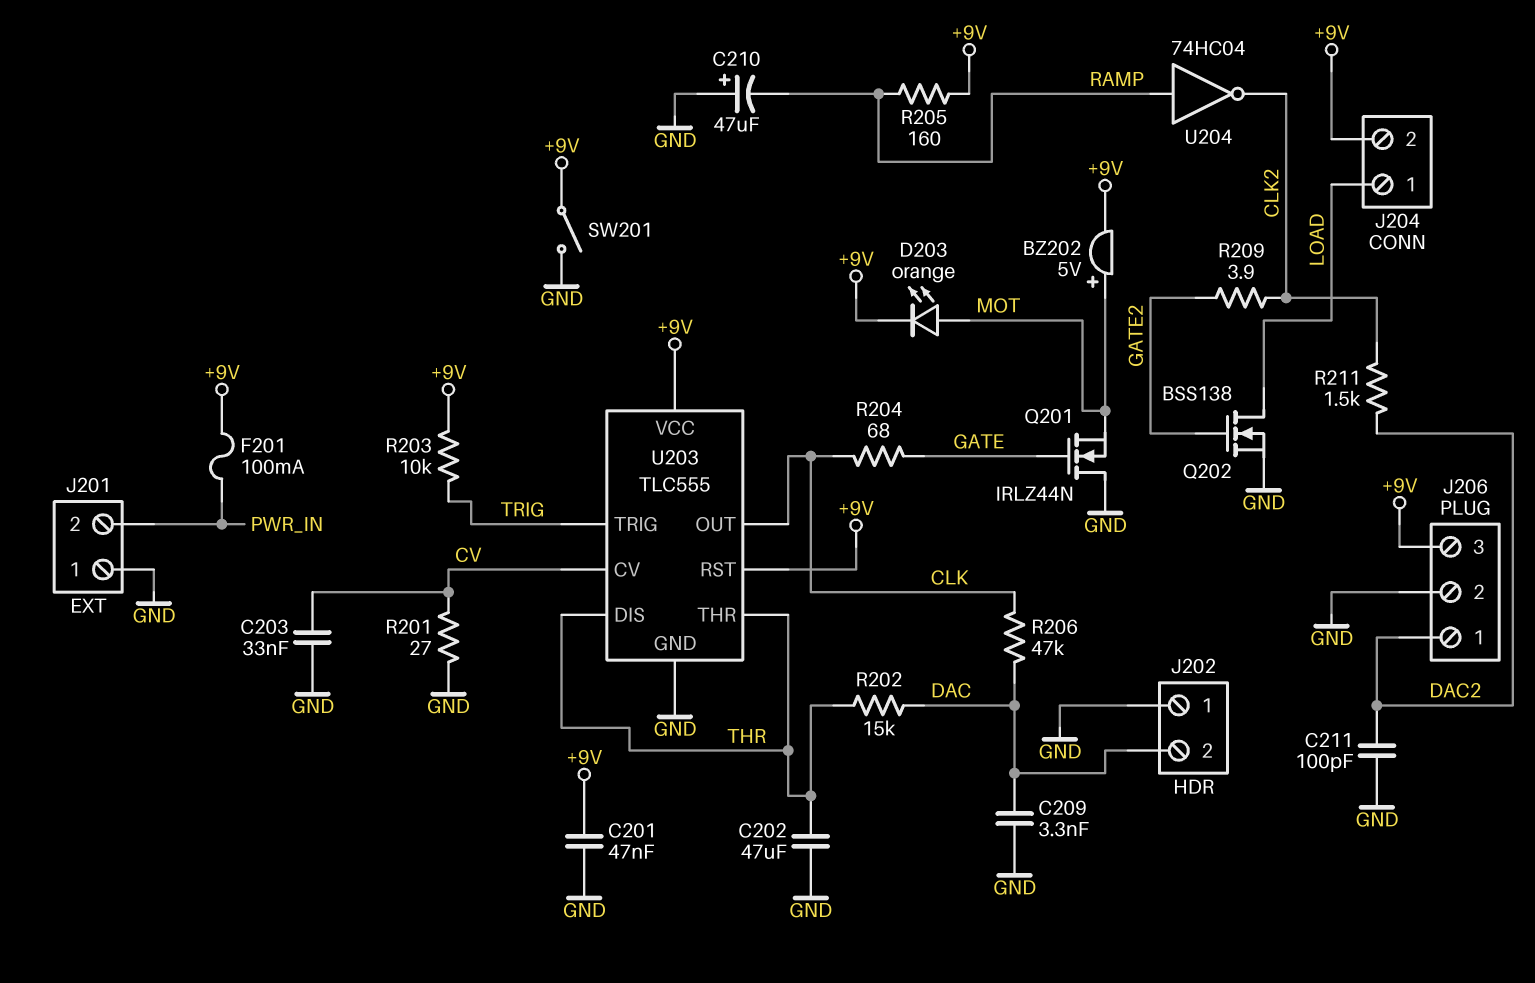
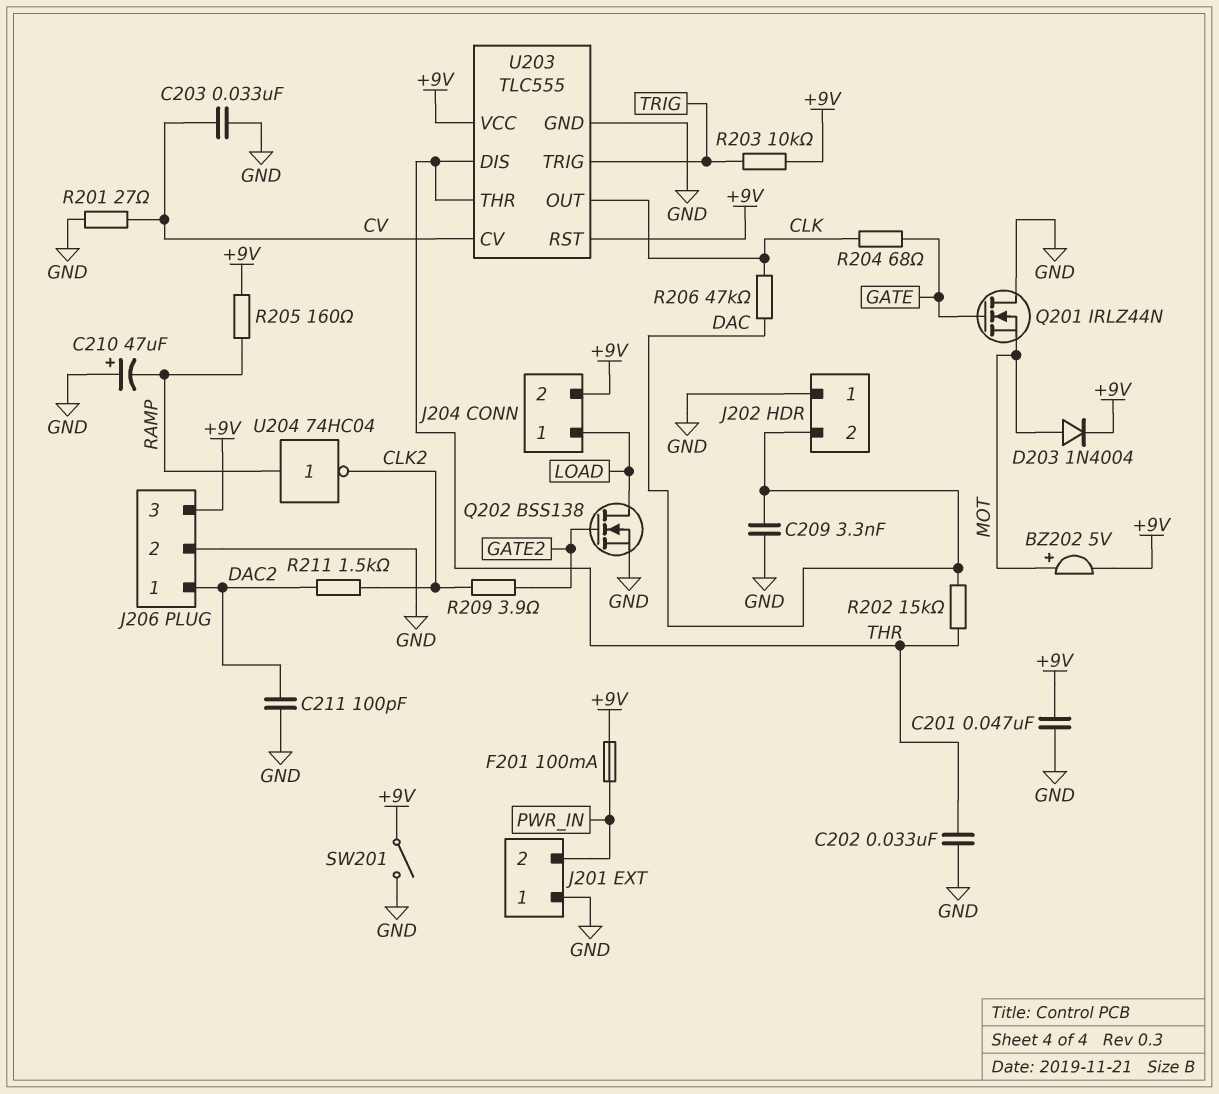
C202: 47uF (GND, THR) -> 33nF (GND, THR)
D203: LED orange (A MOT, K +9V) -> diode 1N4004 (A MOT, K +9V)

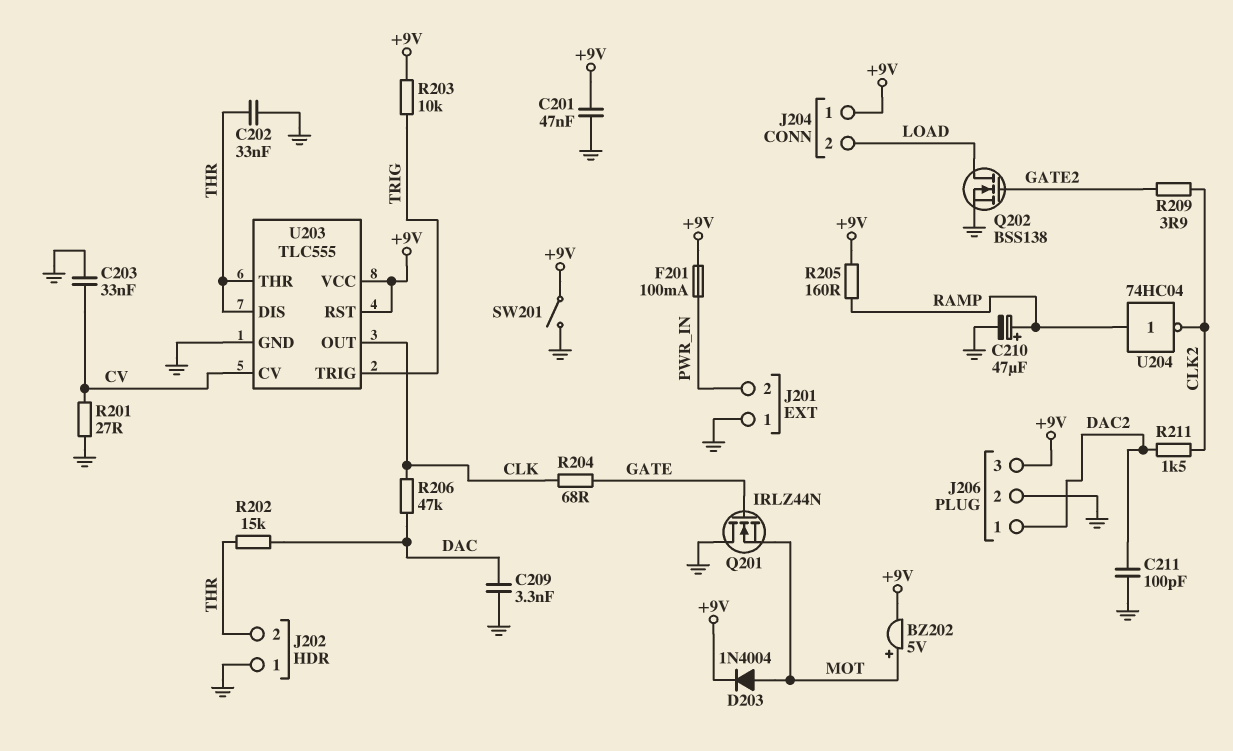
C210: 47uF (plus GND, minus RAMP) -> 47uF (plus RAMP, minus GND)
J202 pin 2: DAC -> THR
J204 pin 1: LOAD -> +9V
J204 pin 2: +9V -> LOAD

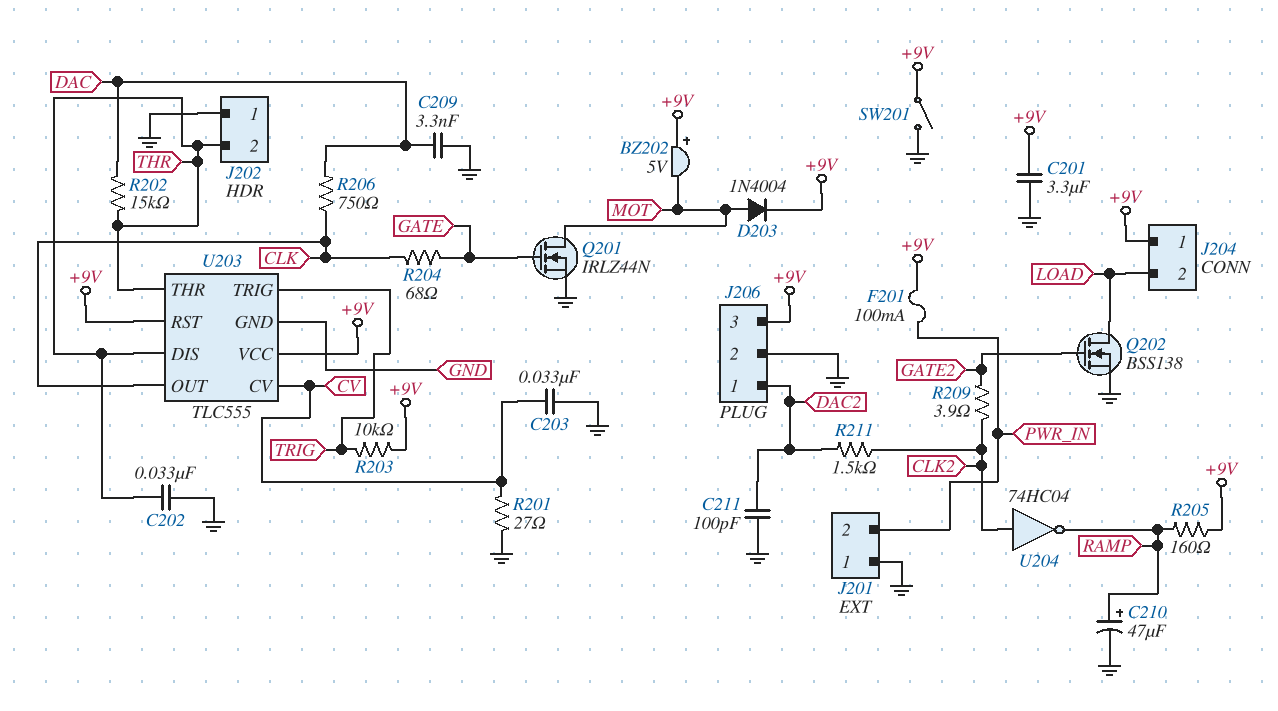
BZ202: buzzer 5V (plus MOT, minus +9V) -> buzzer 5V (plus +9V, minus MOT)
C201: 47nF (+9V, GND) -> 3.3uF (+9V, GND)
Q201: NMOS IRLZ44N (G GATE, D GND, S MOT) -> NMOS IRLZ44N (G GATE, D MOT, S GND)
R206: 47k (CLK, DAC) -> 750 (CLK, DAC)
U204: NOT 74HC04 (in RAMP, out CLK2) -> NOT 74HC04 (in CLK2, out RAMP)

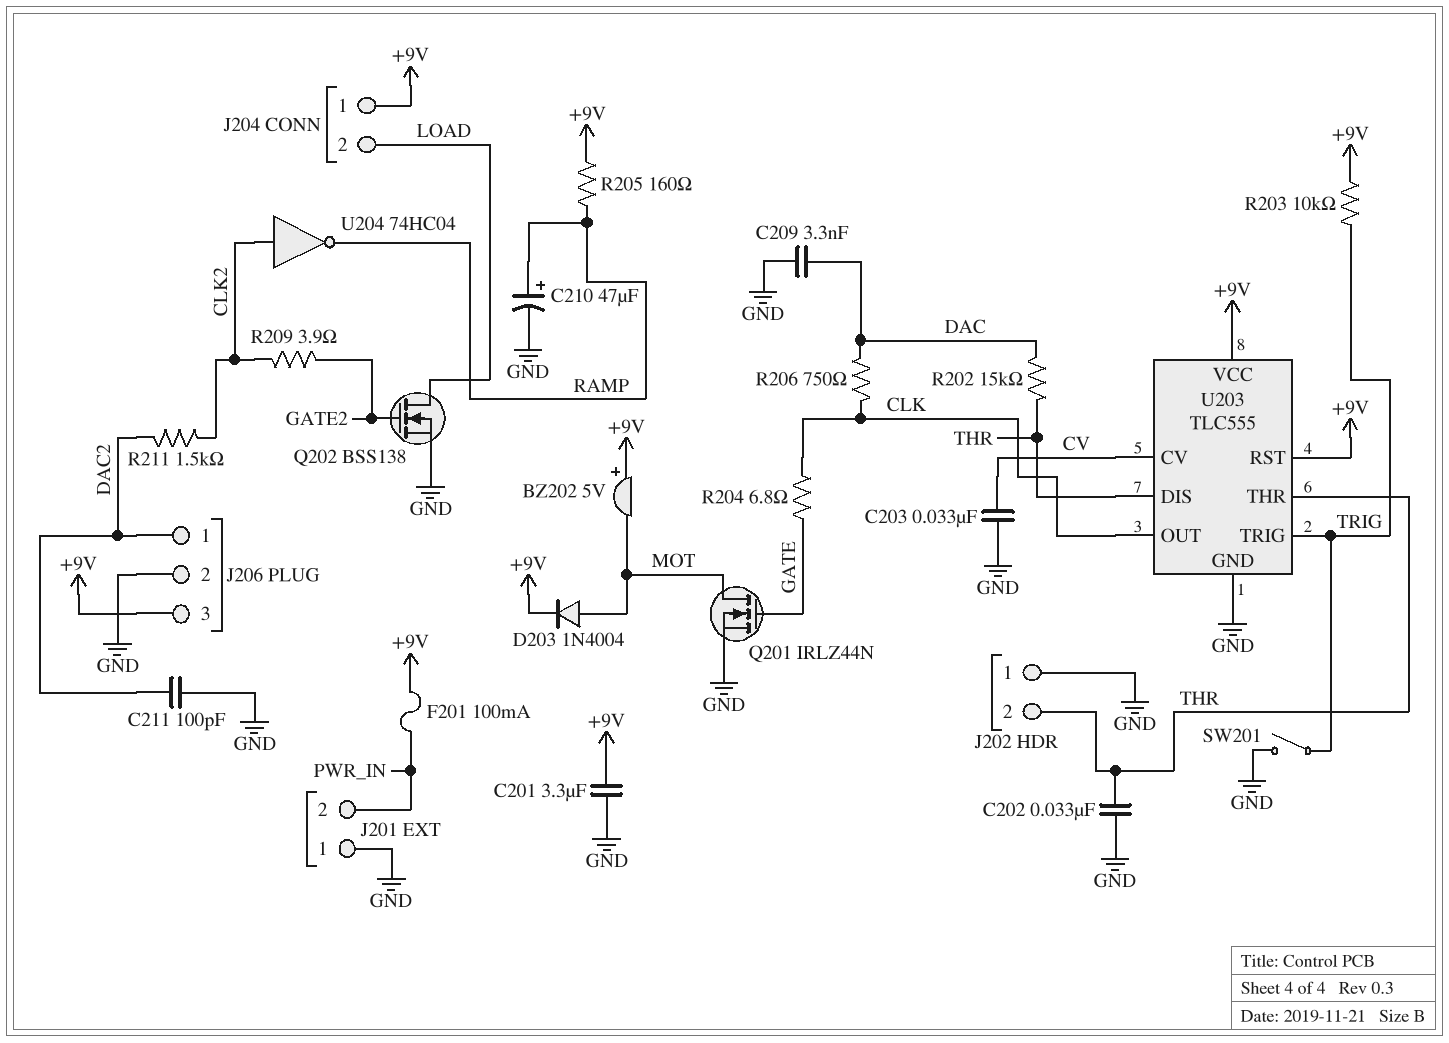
R201: 27 (CV, GND) -> none
R204: 68 (CLK, GATE) -> 6.8 (CLK, GATE)
SW201: switch (+9V, GND) -> switch (GND, TRIG)

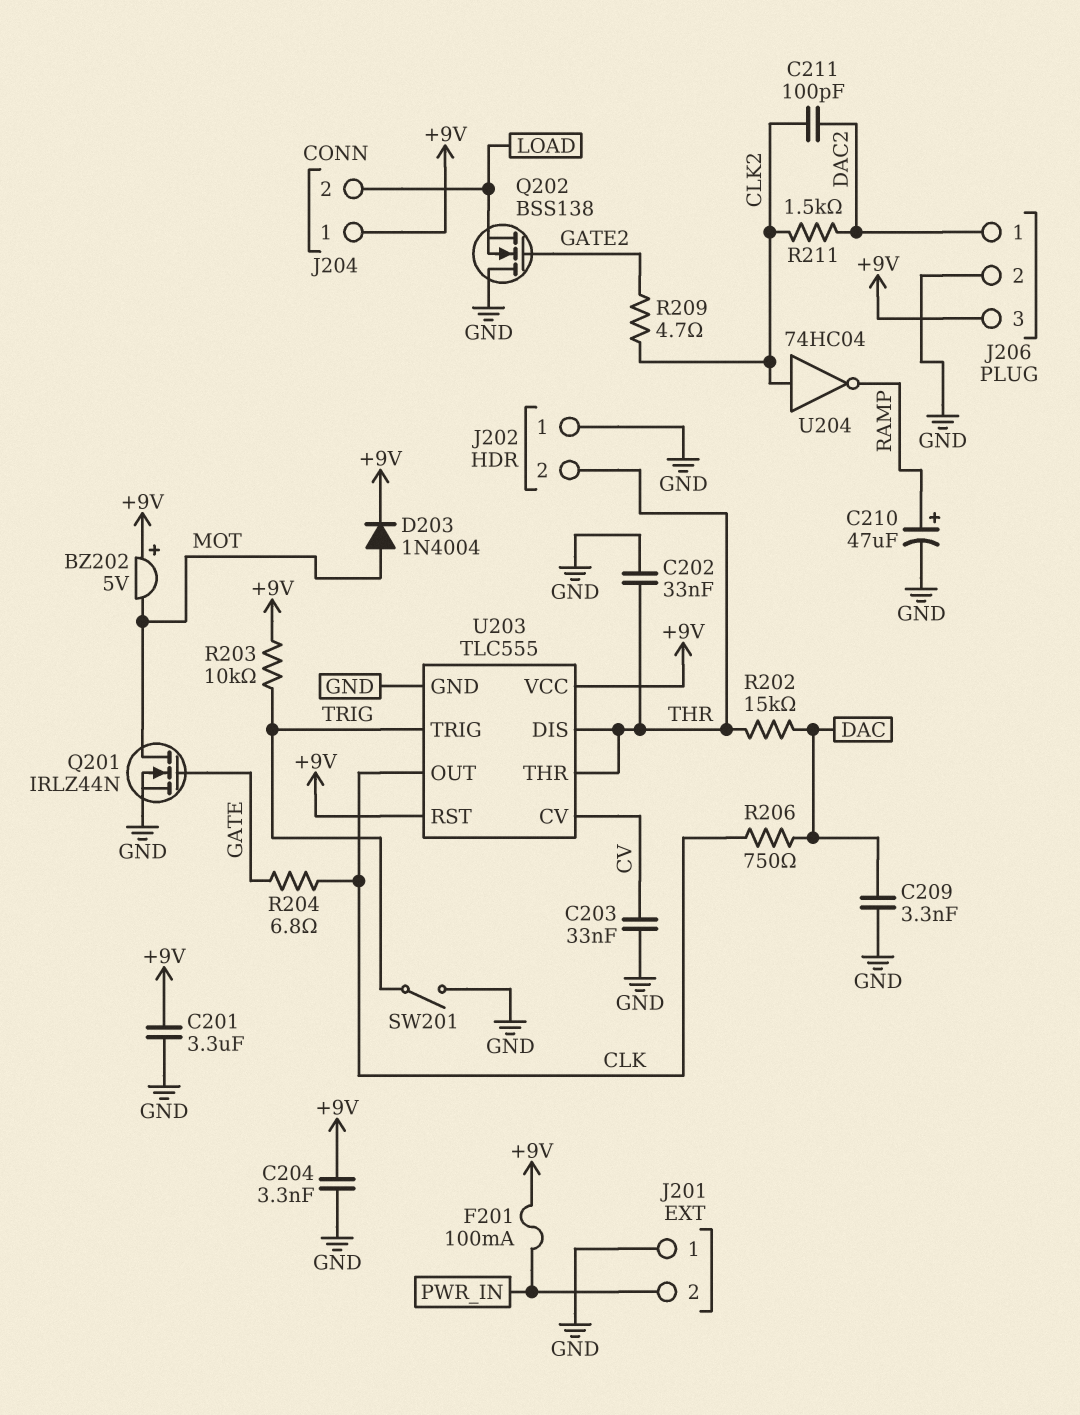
C204: none -> 3.3nF (+9V, GND)
C211: 100pF (DAC2, GND) -> 100pF (CLK2, DAC2)
Q202: NMOS BSS138 (G GATE2, D LOAD, S GND) -> NMOS BSS138 (G GATE2, D GND, S LOAD)
R205: 160 (+9V, RAMP) -> none
R209: 3.9 (CLK2, GATE2) -> 4.7 (CLK2, GATE2)

